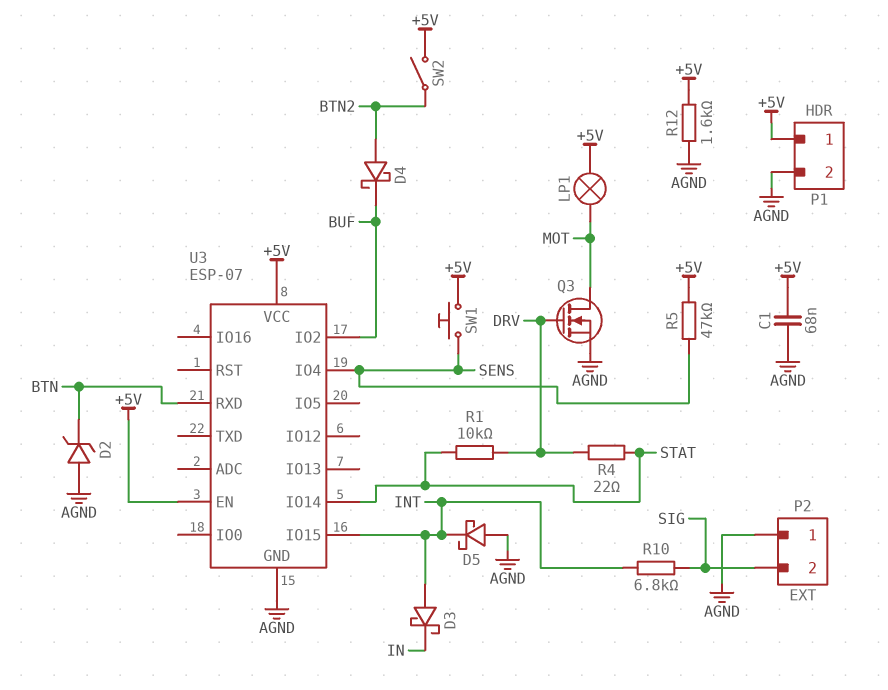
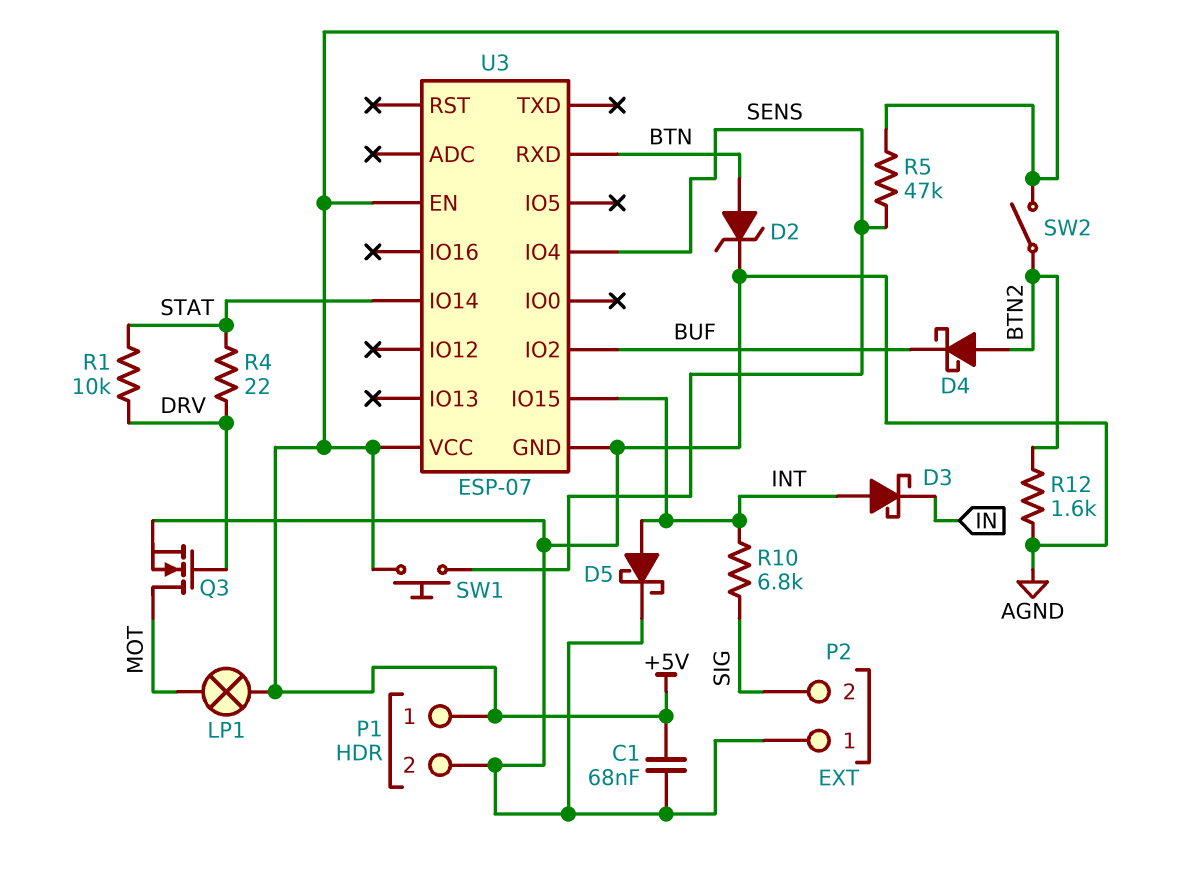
D2: zener (A AGND, K BTN) -> zener (A BTN, K AGND)
D5: schottky (A AGND, K INT) -> schottky (A INT, K AGND)
R12: 1.6k (+5V, AGND) -> 1.6k (AGND, BTN2)

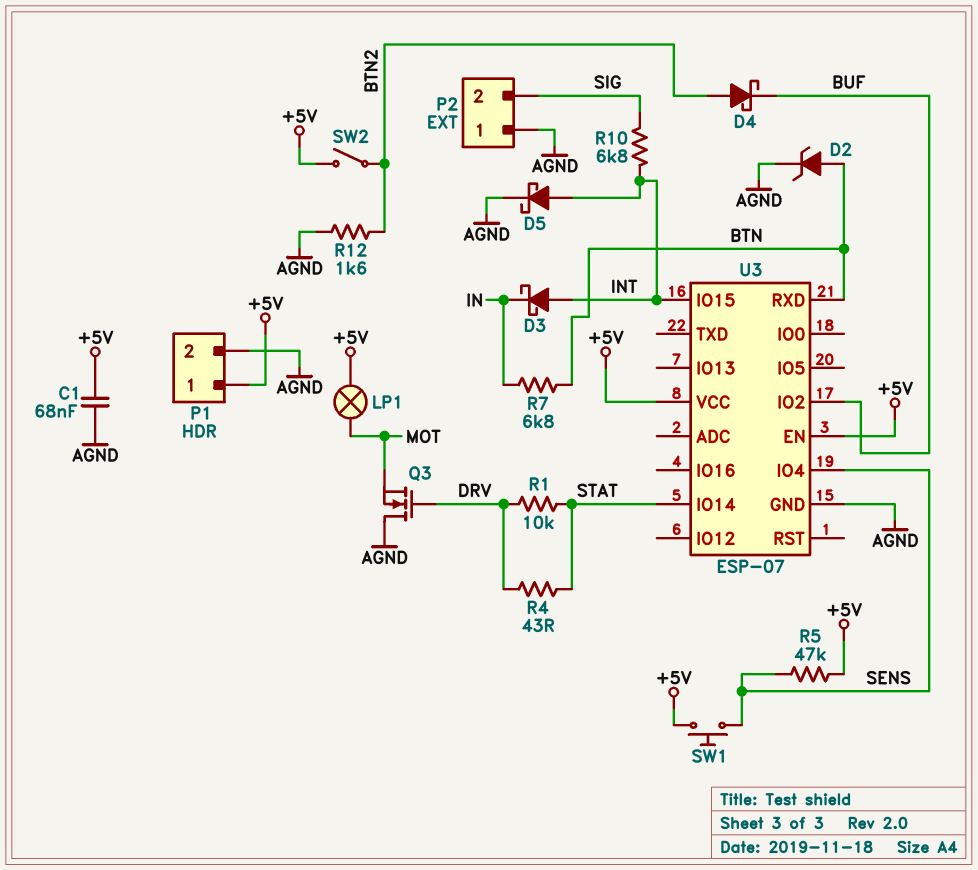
Q3: NMOS (G DRV, D MOT, S AGND) -> NMOS (G DRV, D AGND, S MOT)
R4: 22 (DRV, STAT) -> 43 (DRV, STAT)
R7: none -> 6.8k (BTN, IN)

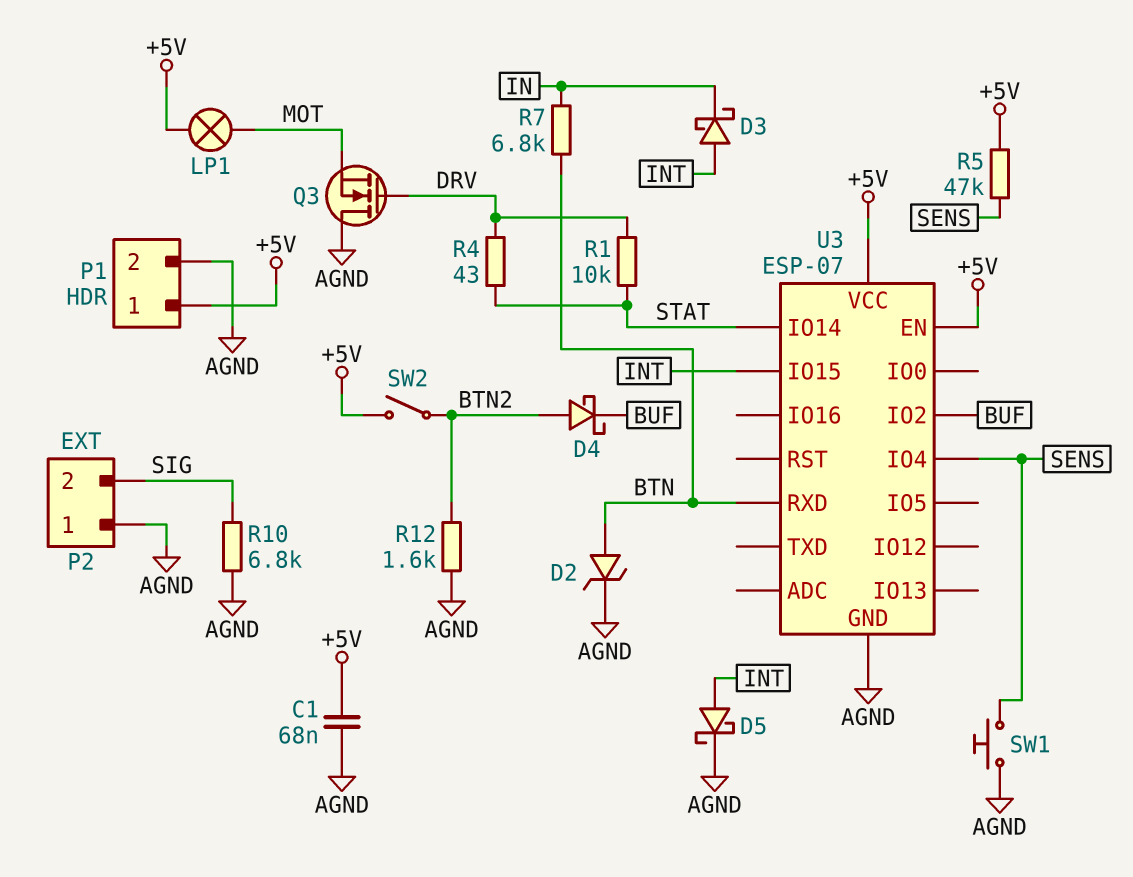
R10: 6.8k (INT, SIG) -> 6.8k (AGND, SIG)
SW1: button (+5V, SENS) -> button (AGND, SENS)

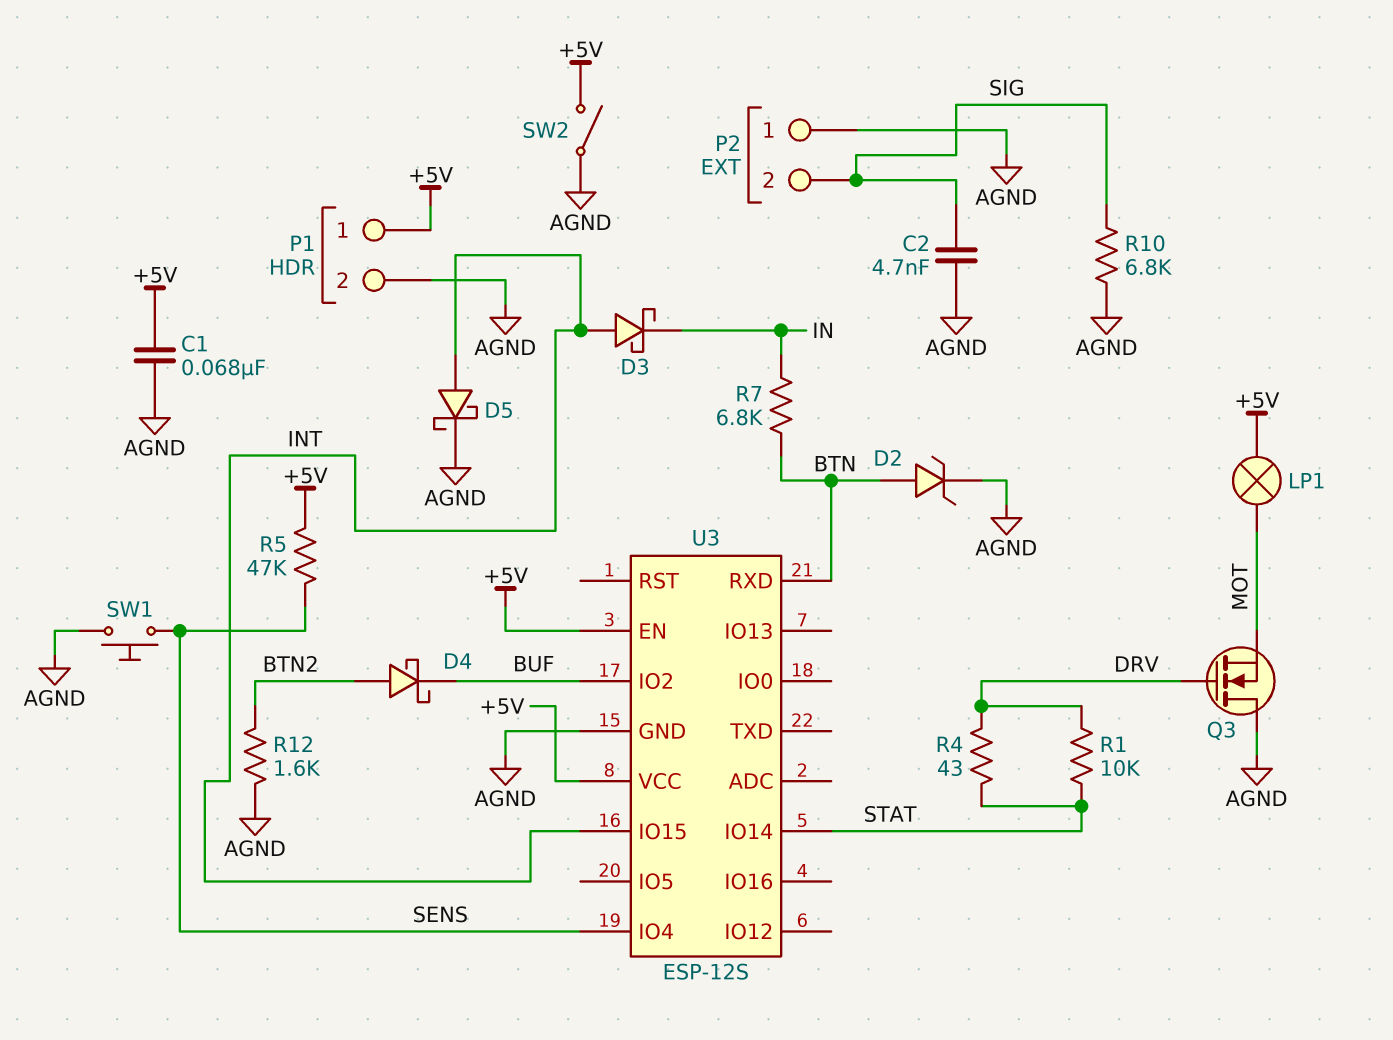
C2: none -> 4.7nF (AGND, SIG)
SW2: switch (+5V, BTN2) -> switch (+5V, AGND)
U3: ESP-07 -> ESP-12S

